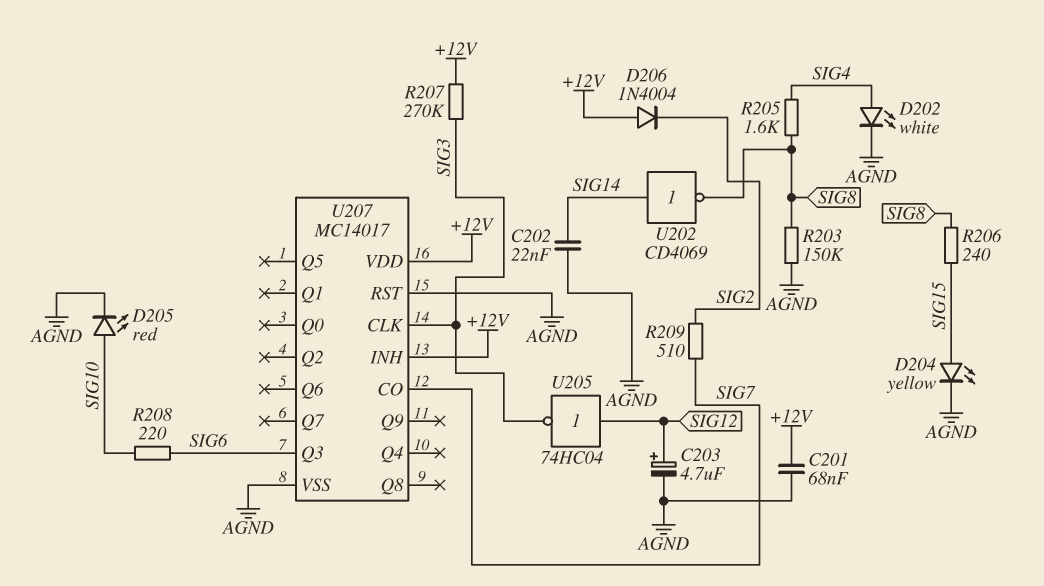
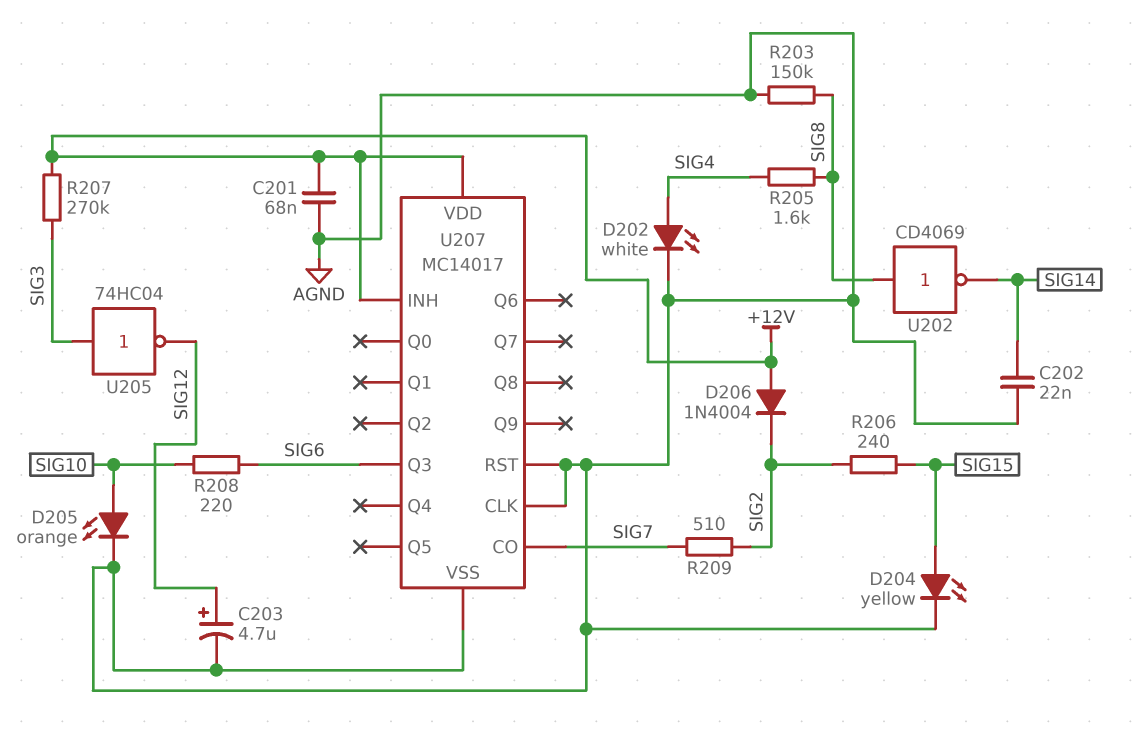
D205: LED red (A SIG10, K AGND) -> LED orange (A SIG10, K AGND)
R206: 240 (SIG8, SIG15) -> 240 (SIG2, SIG15)
U202: NOT CD4069 (in SIG14, out SIG8) -> NOT CD4069 (in SIG8, out SIG14)
U205: NOT 74HC04 (in SIG12, out SIG3) -> NOT 74HC04 (in SIG3, out SIG12)
U207 pin CLK: SIG3 -> AGND

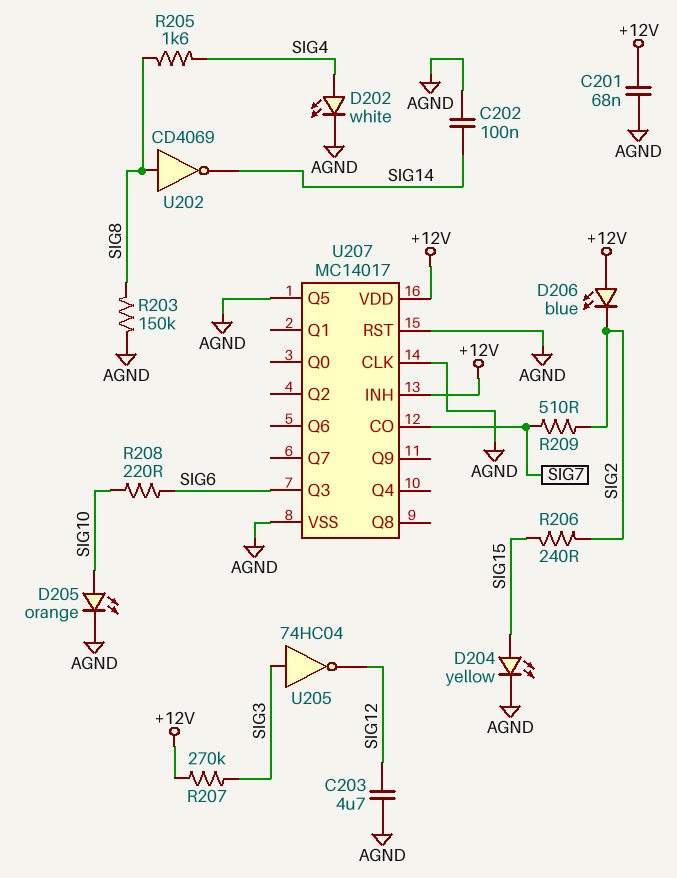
C202: 22nF (AGND, SIG14) -> 100nF (AGND, SIG14)
C203: 4.7uF (plus SIG12, minus AGND) -> 4.7uF (AGND, SIG12)
D206: diode 1N4004 (A +12V, K SIG2) -> LED blue (A +12V, K SIG2)
U207 pin Q5: none -> AGND

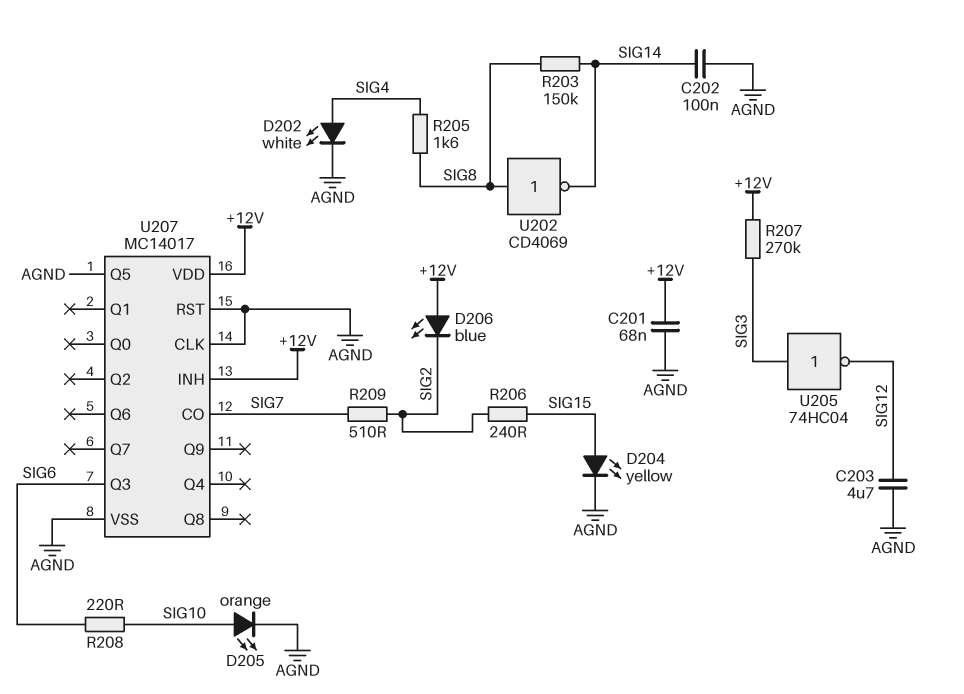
R203: 150k (AGND, SIG8) -> 150k (SIG8, SIG14)

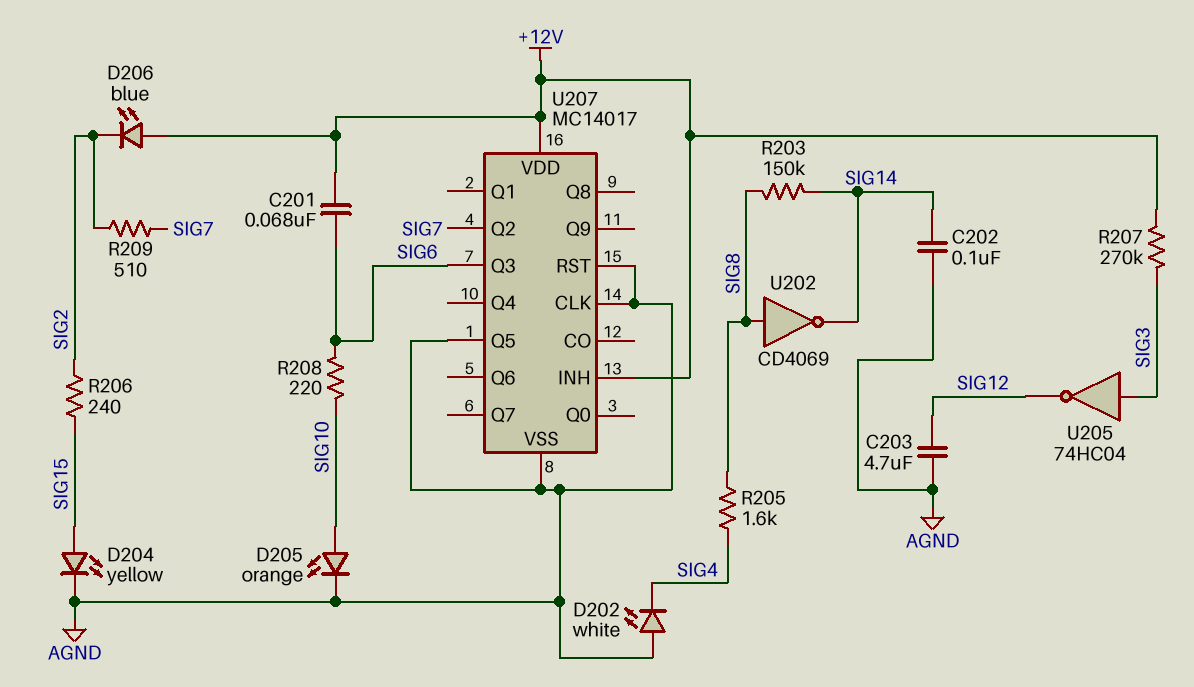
C201: 68nF (+12V, AGND) -> 68nF (+12V, SIG6)
D202: LED white (A SIG4, K AGND) -> LED white (A AGND, K SIG4)
U207 pin CO: SIG7 -> none
U207 pin Q2: none -> SIG7

